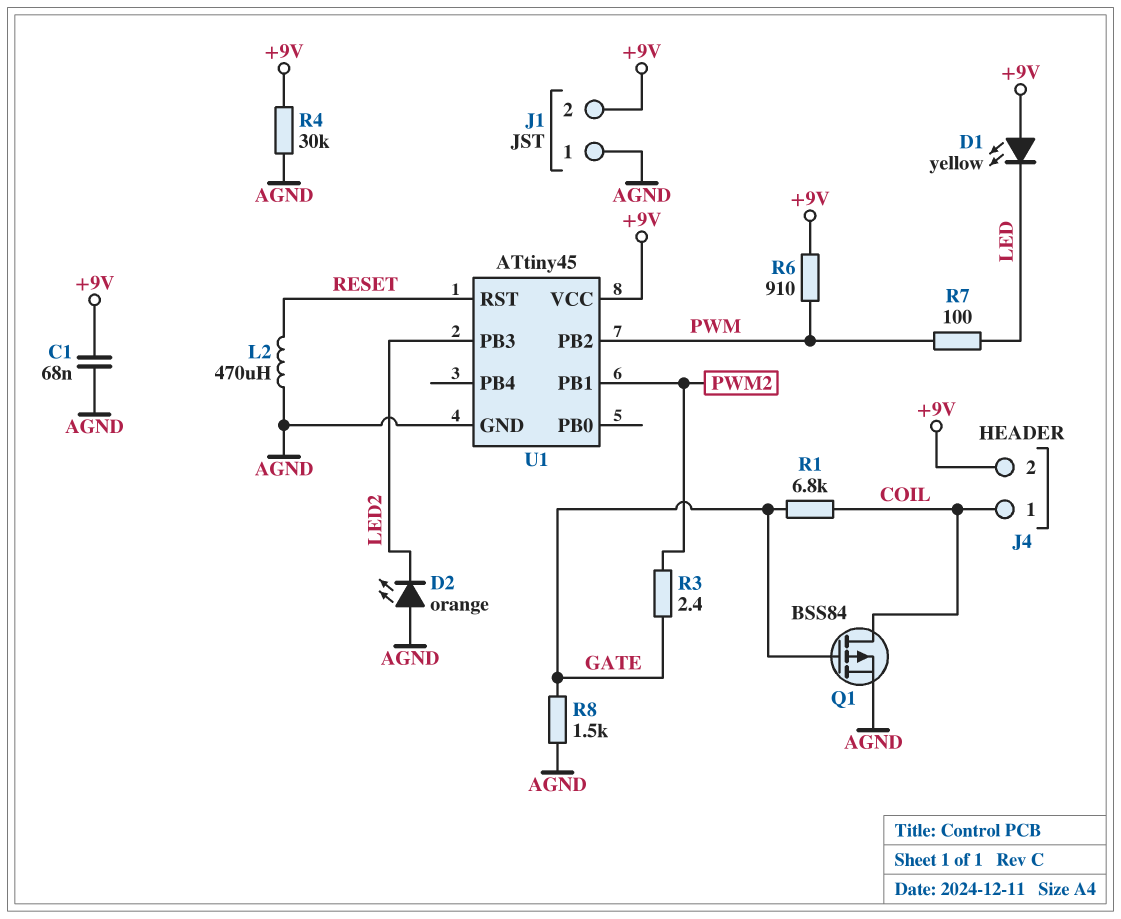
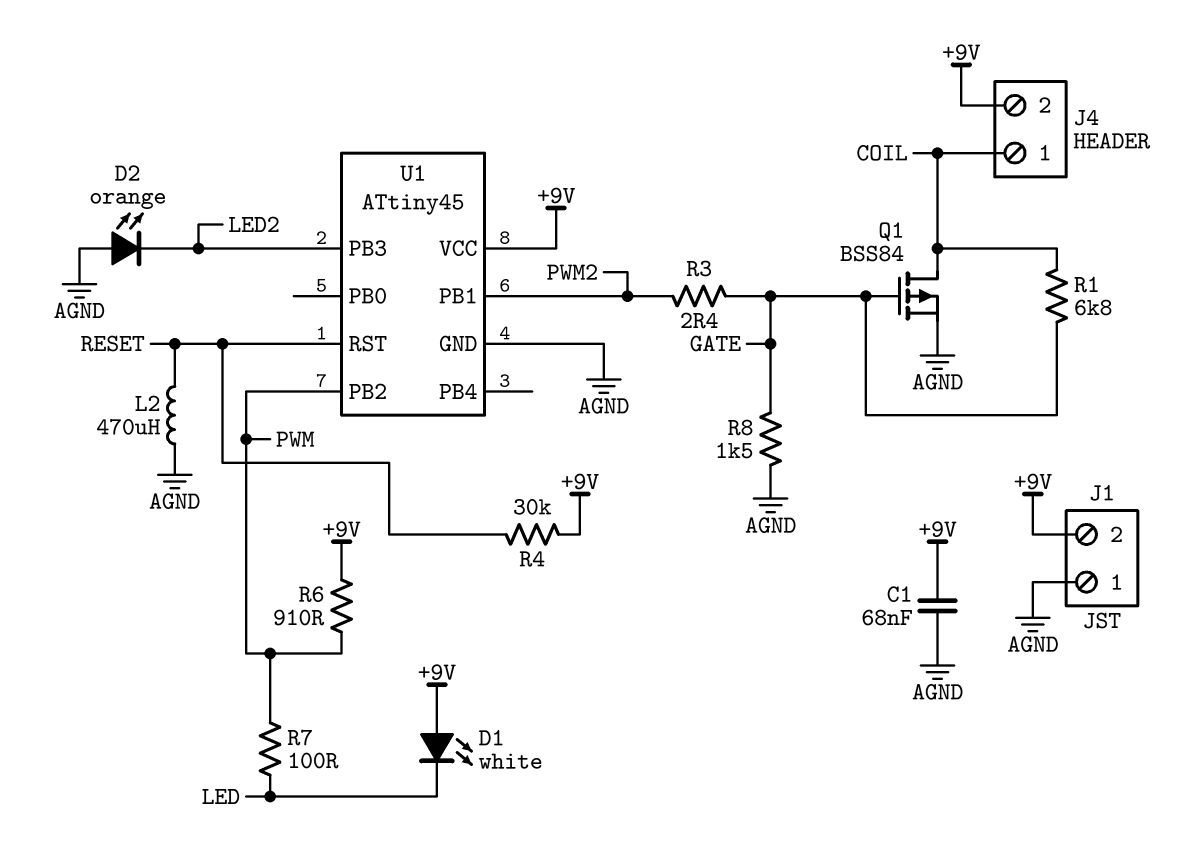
D1: LED yellow (A +9V, K LED) -> LED white (A +9V, K LED)
R4: 30k (+9V, AGND) -> 30k (+9V, RESET)

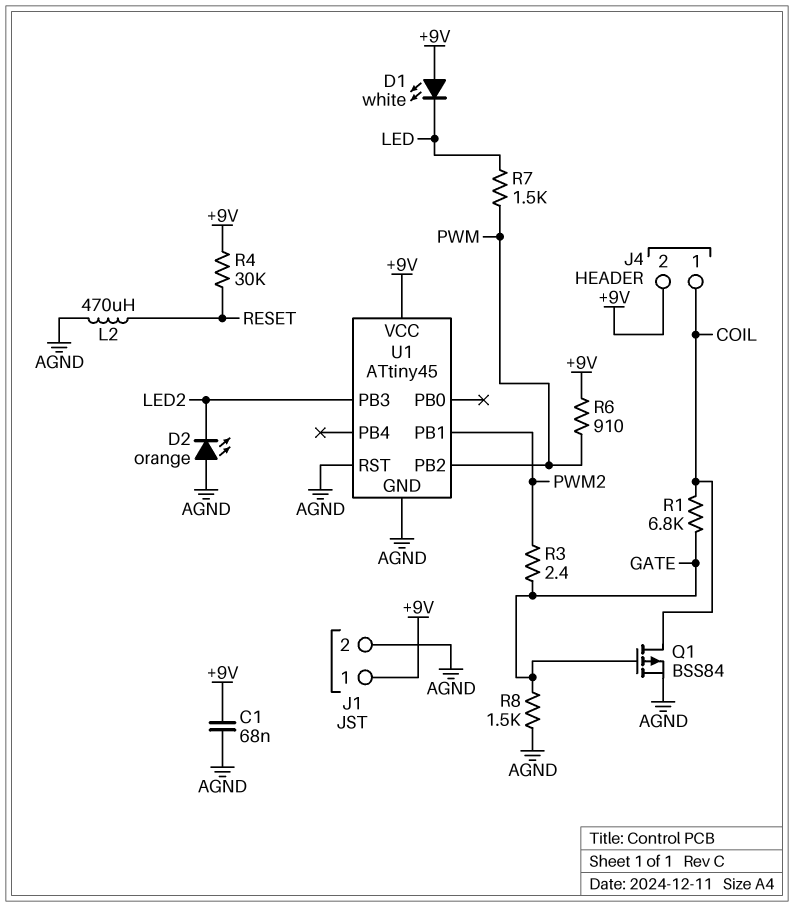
J1 pin 1: AGND -> +9V
J1 pin 2: +9V -> AGND
R7: 100 (LED, PWM) -> 1.5k (LED, PWM)
U1 pin RST: RESET -> AGND

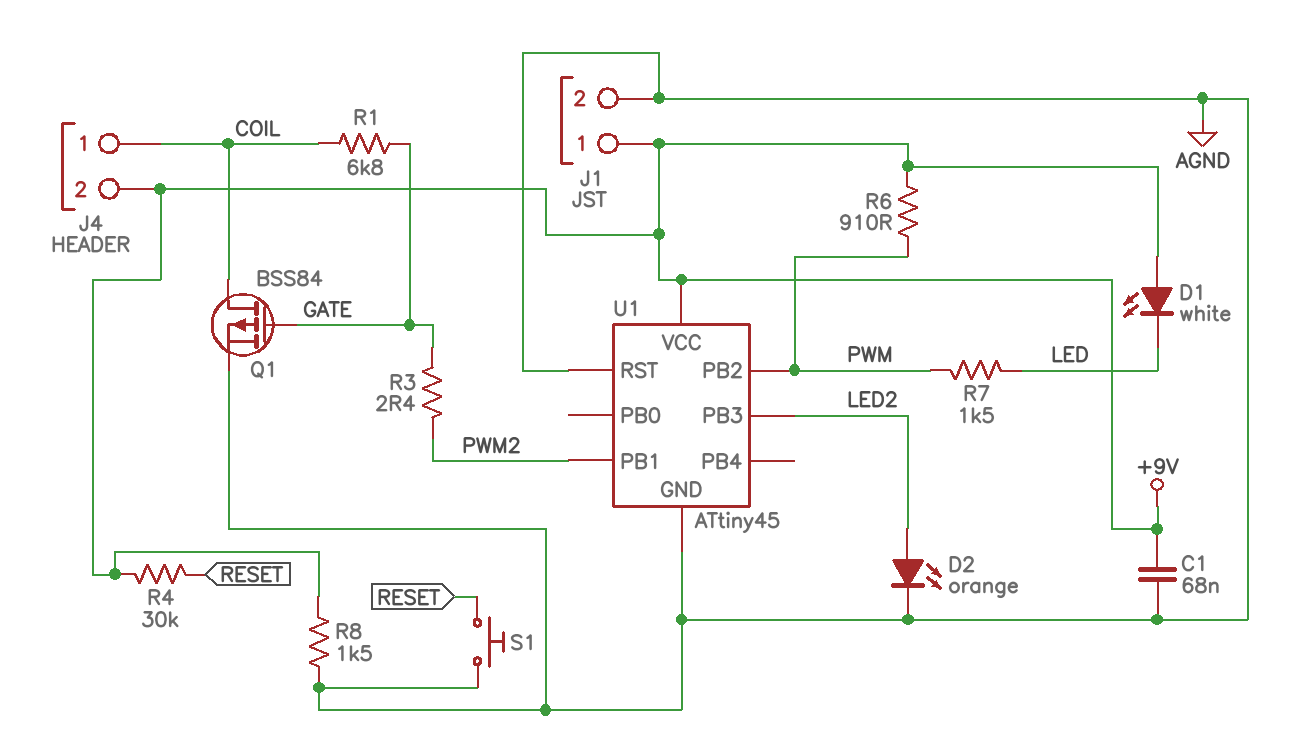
D2: LED orange (A AGND, K LED2) -> LED orange (A LED2, K AGND)
L2: 470uH (AGND, RESET) -> none
R8: 1.5k (AGND, GATE) -> 1.5k (+9V, AGND)
S1: none -> button (AGND, RESET)

